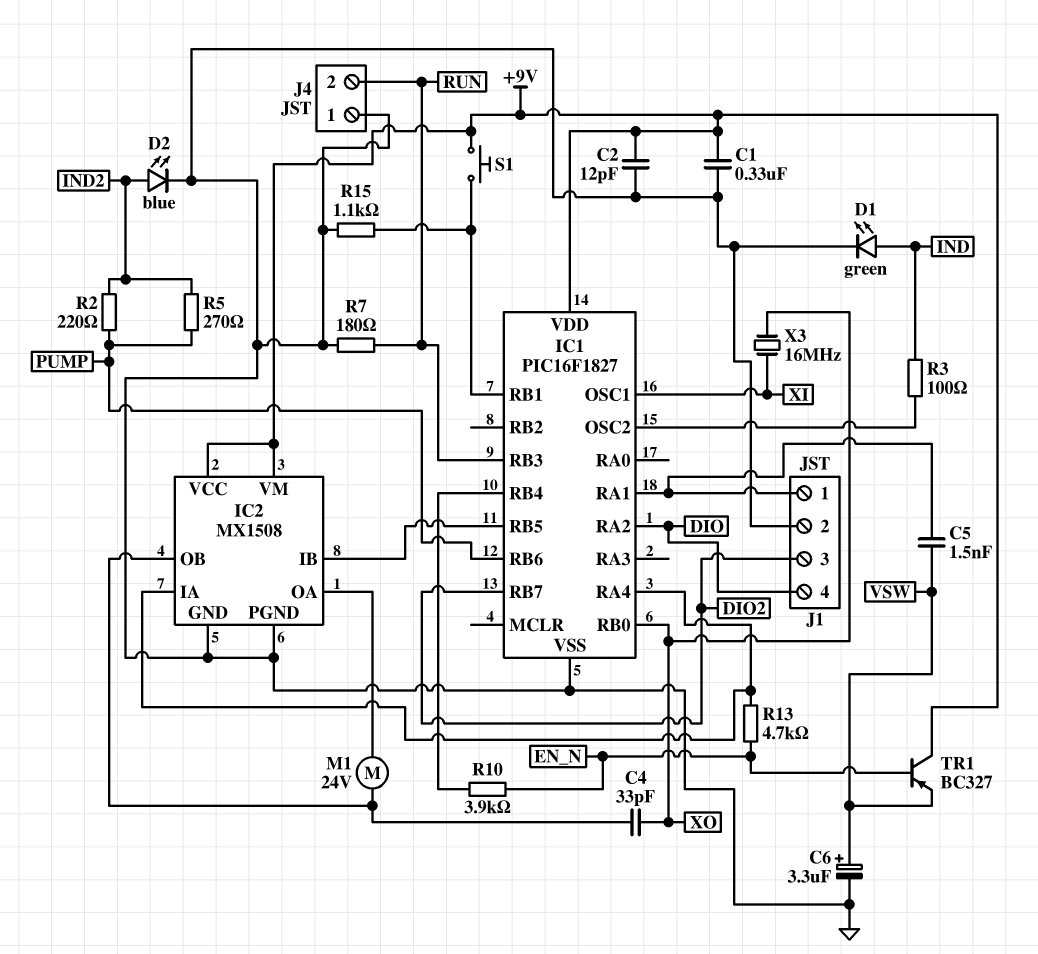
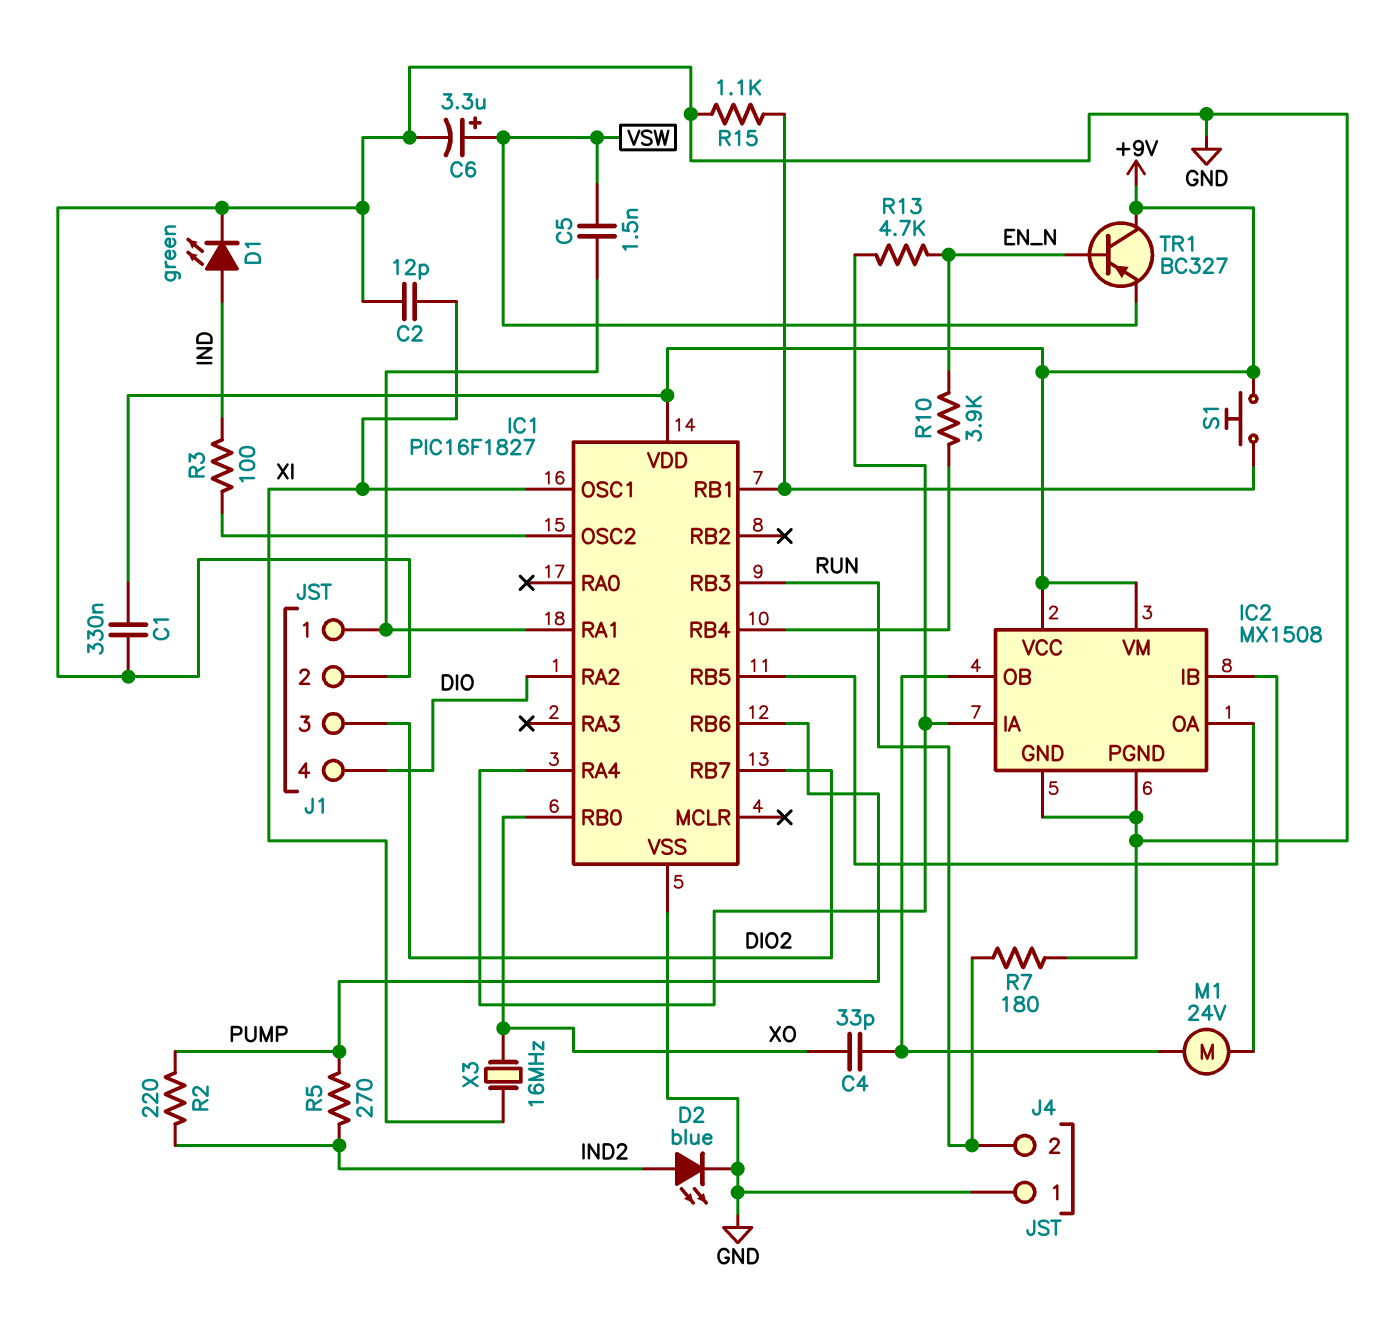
C2: 12pF (+9V, GND) -> 12pF (GND, XI)

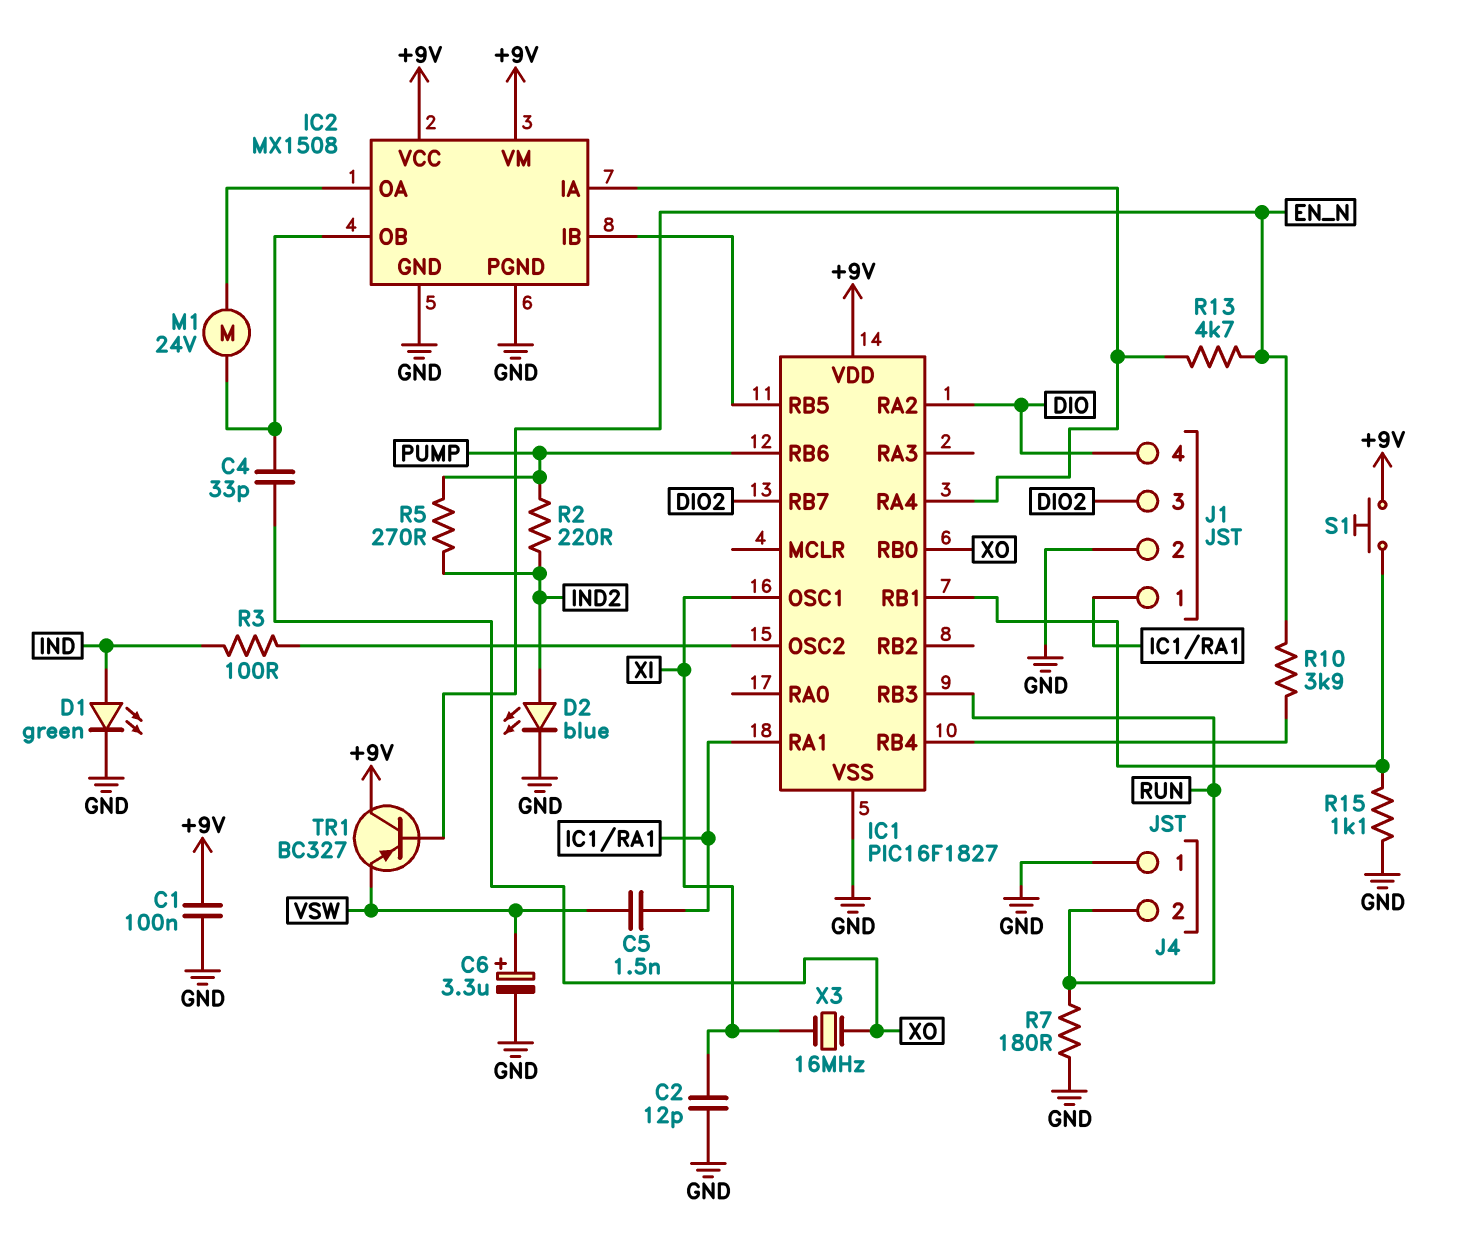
C1: 330nF (+9V, GND) -> 100nF (+9V, GND)

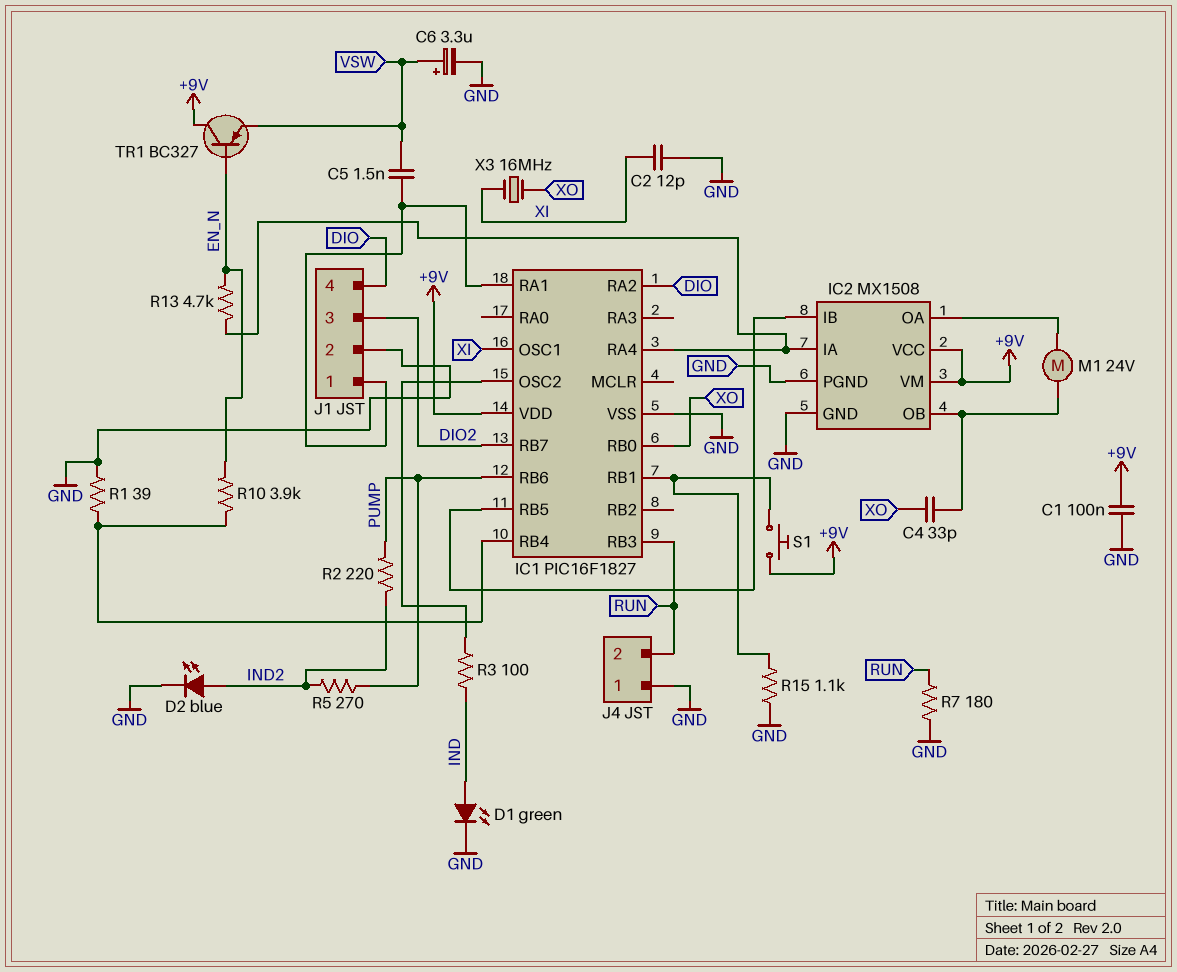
R1: none -> 39 (GND, IC1/RB4)

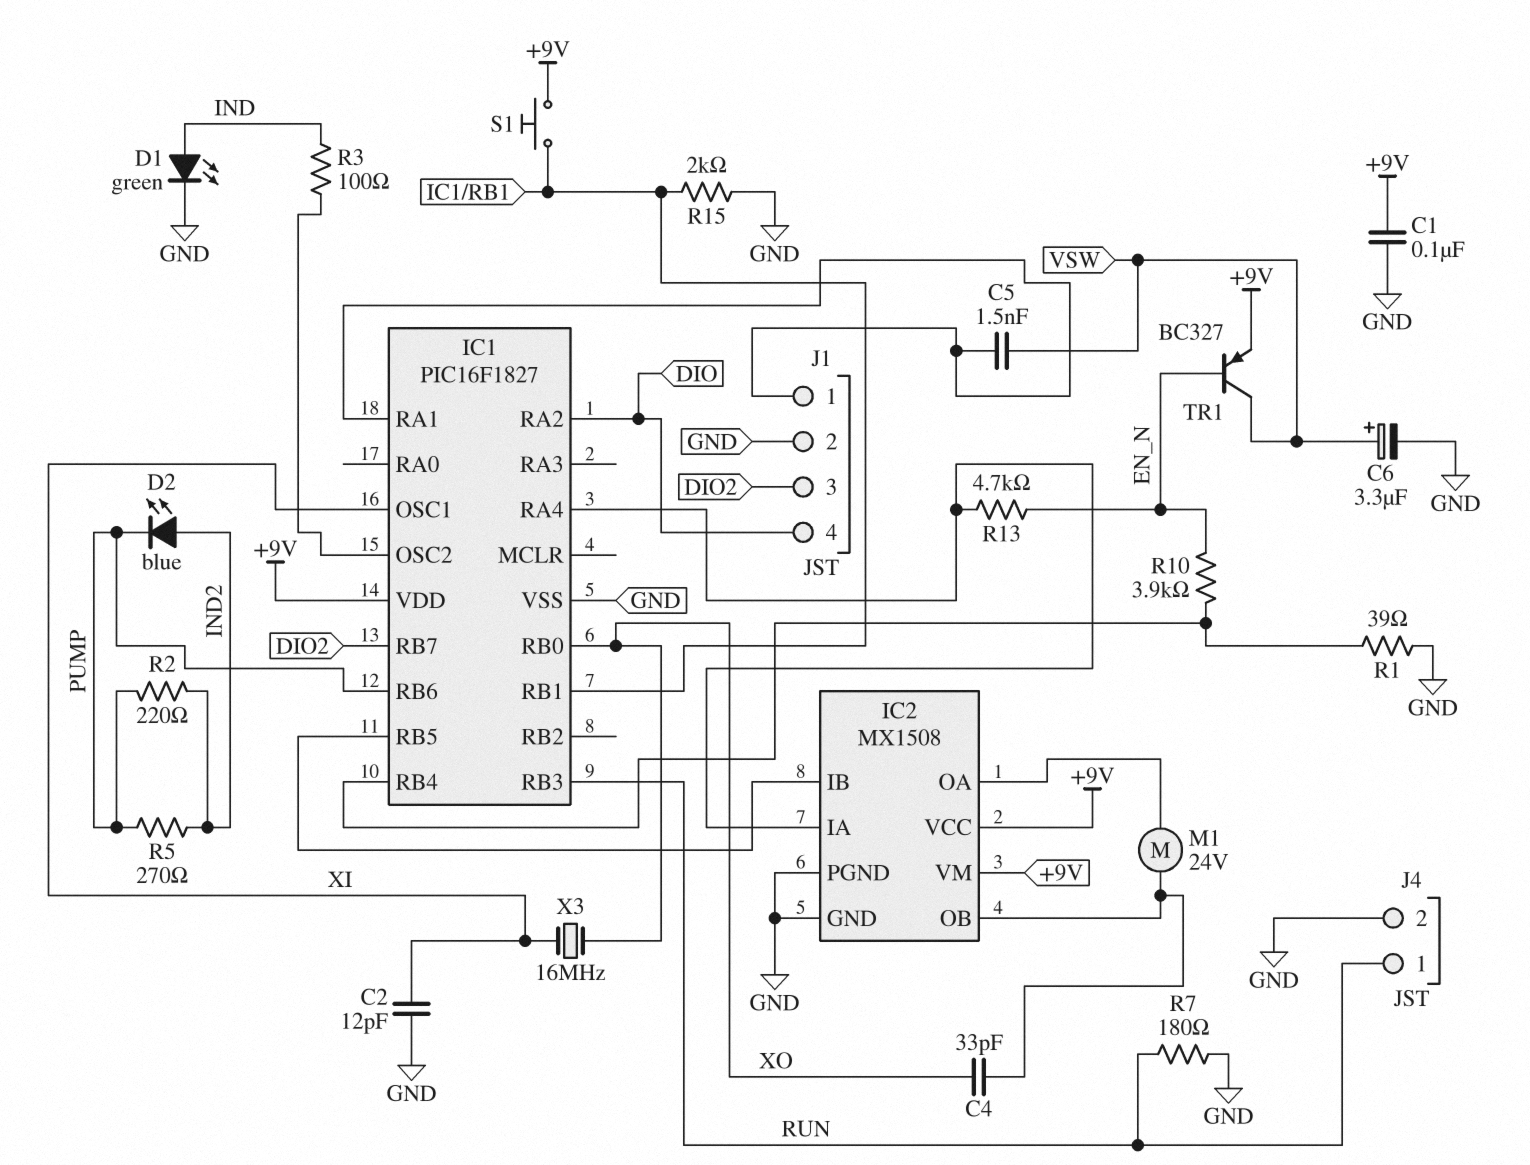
D2: LED blue (A IND2, K GND) -> LED blue (A IND2, K PUMP)
J4 pin 1: GND -> RUN
J4 pin 2: RUN -> GND
R15: 1.1k (GND, IC1/RB1) -> 2k (GND, IC1/RB1)
TR1: PNP BC327 (B EN_N, C +9V, E VSW) -> PNP BC327 (B EN_N, C VSW, E +9V)

